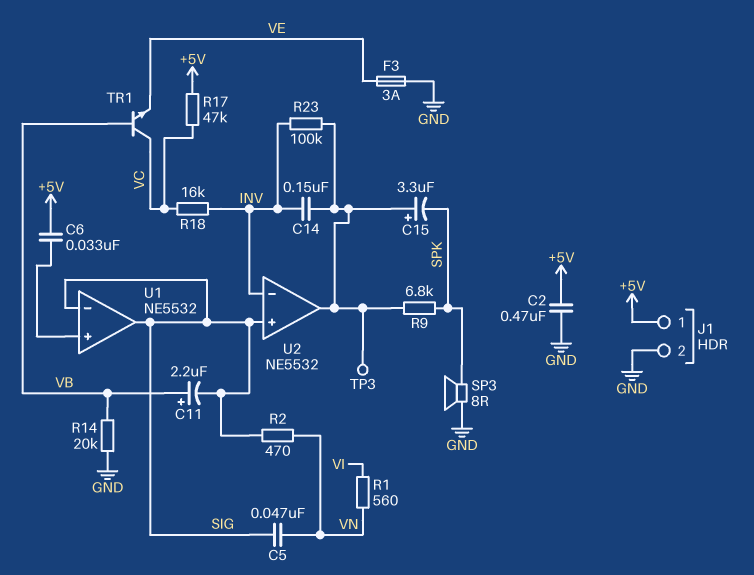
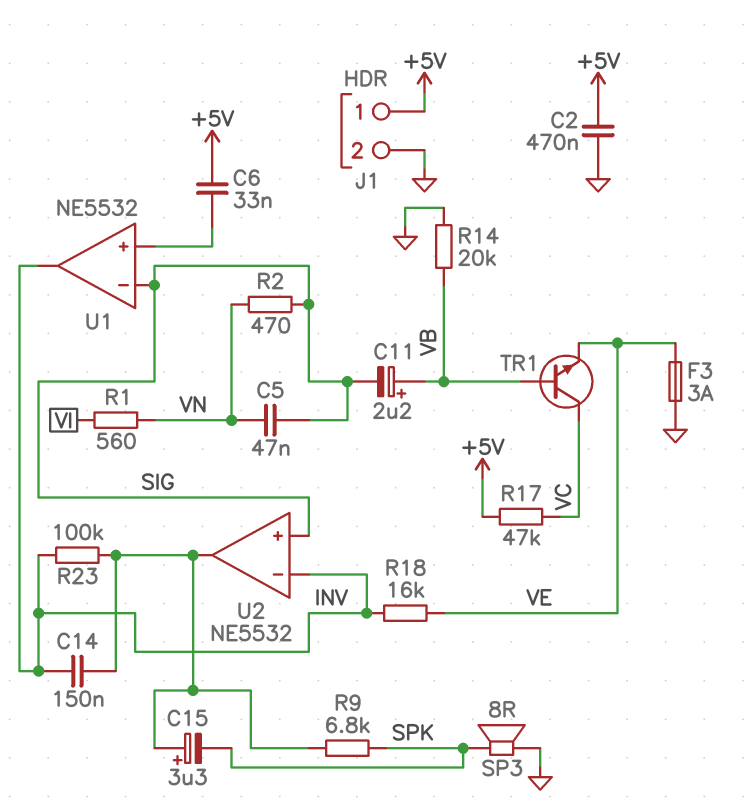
R18: 16k (INV, VC) -> 16k (INV, VE)
TP3: test point (U2/out) -> none
U1 pin out: SIG -> INV

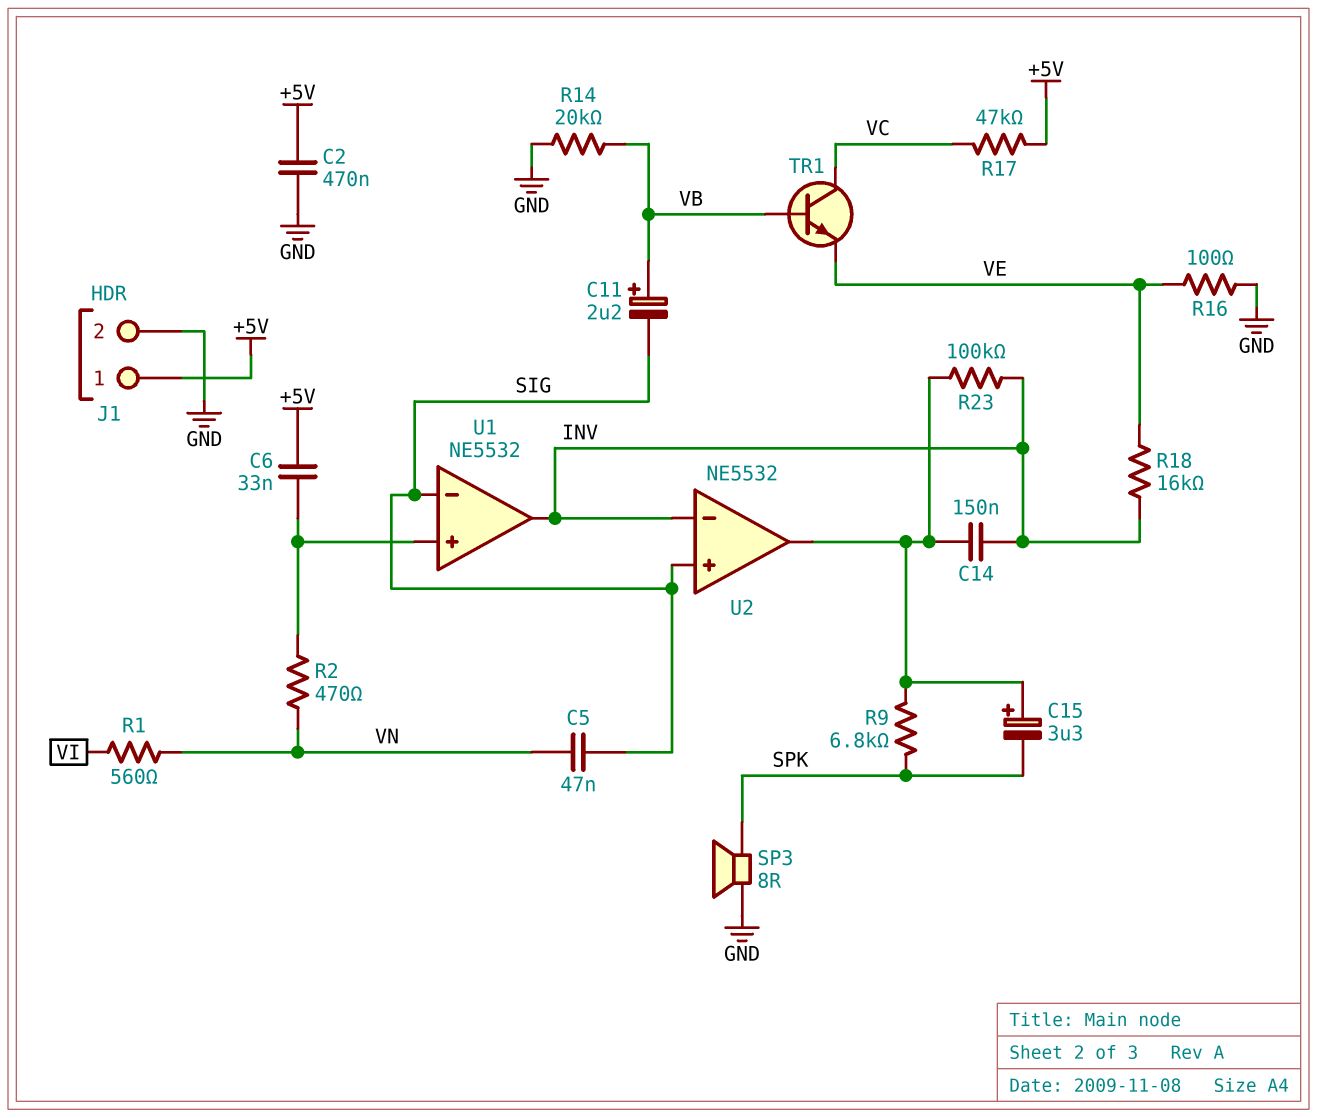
F3: 3A (GND, VE) -> none
R2: 470 (SIG, VN) -> 470 (U1/in+, VN)
R16: none -> 100 (GND, VE)

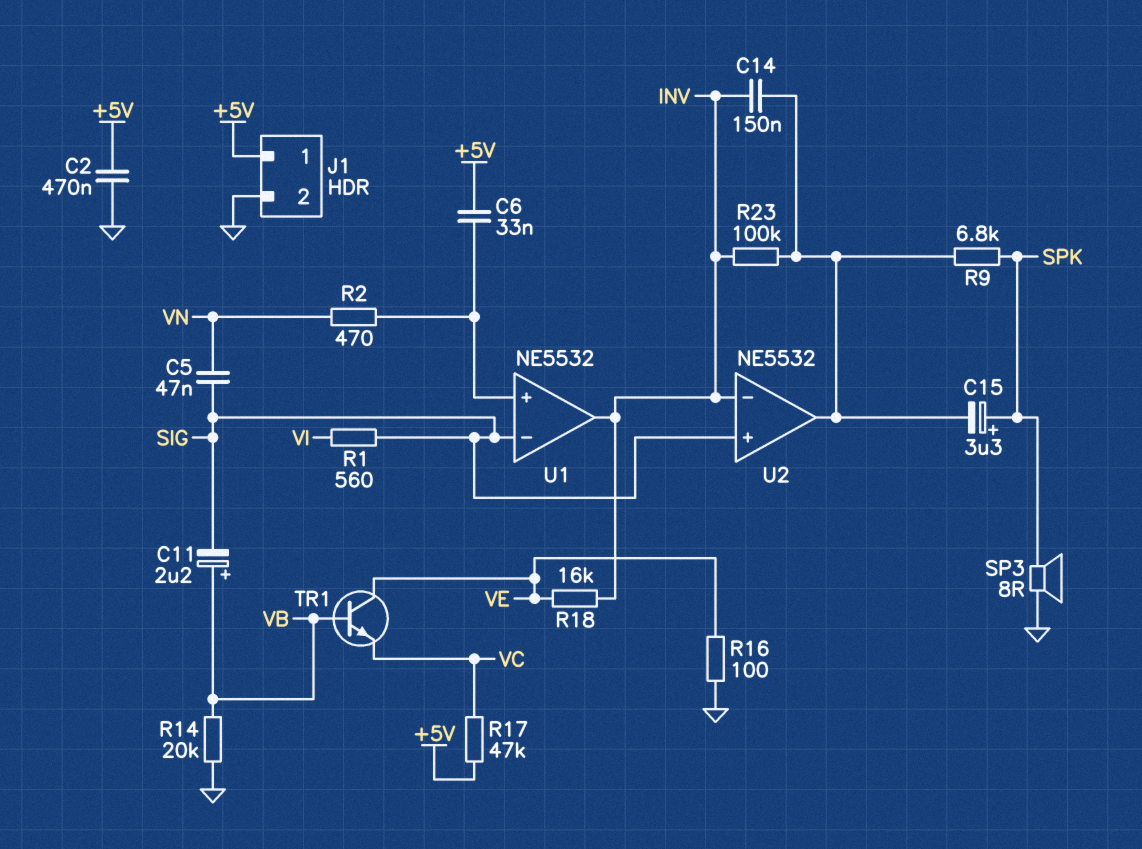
C15: 3.3uF (plus U2/out, minus SPK) -> 3.3uF (plus SPK, minus U2/out)
R1: 560 (VI, VN) -> 560 (SIG, VI)
TR1: NPN (B VB, C VC, E VE) -> NPN (B VB, C VE, E VC)

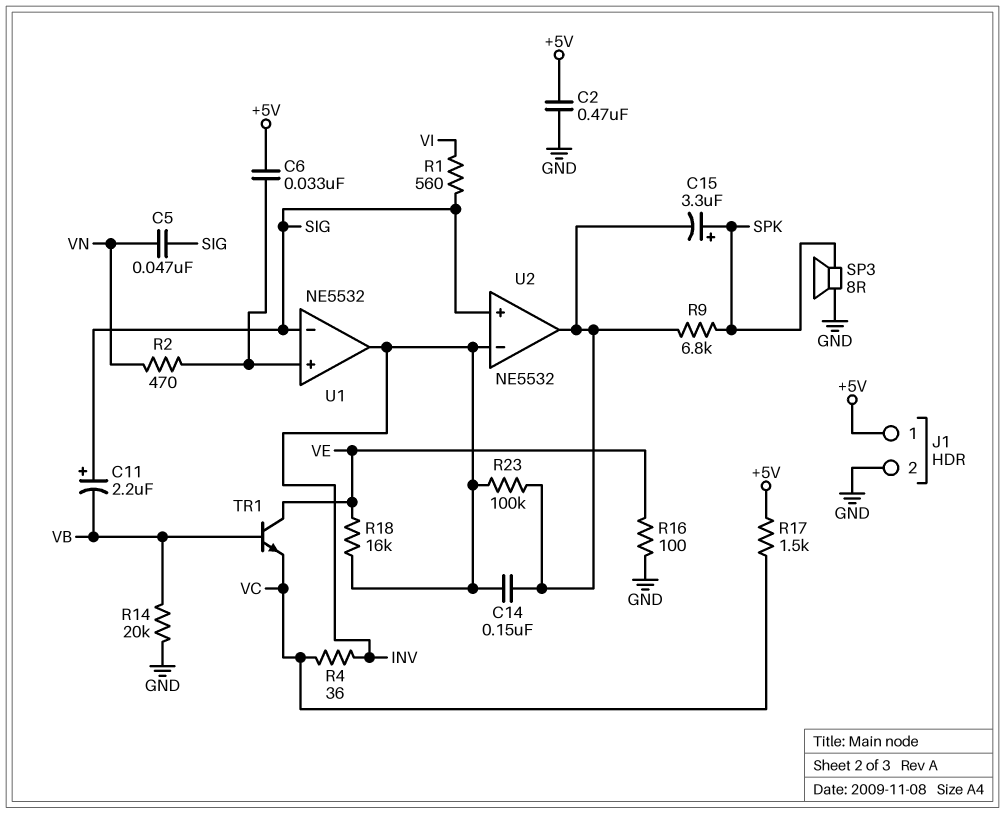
C11: 2.2uF (plus VB, minus SIG) -> 2.2uF (plus SIG, minus VB)
R4: none -> 36 (INV, VC)
R17: 47k (+5V, VC) -> 1.5k (+5V, VC)

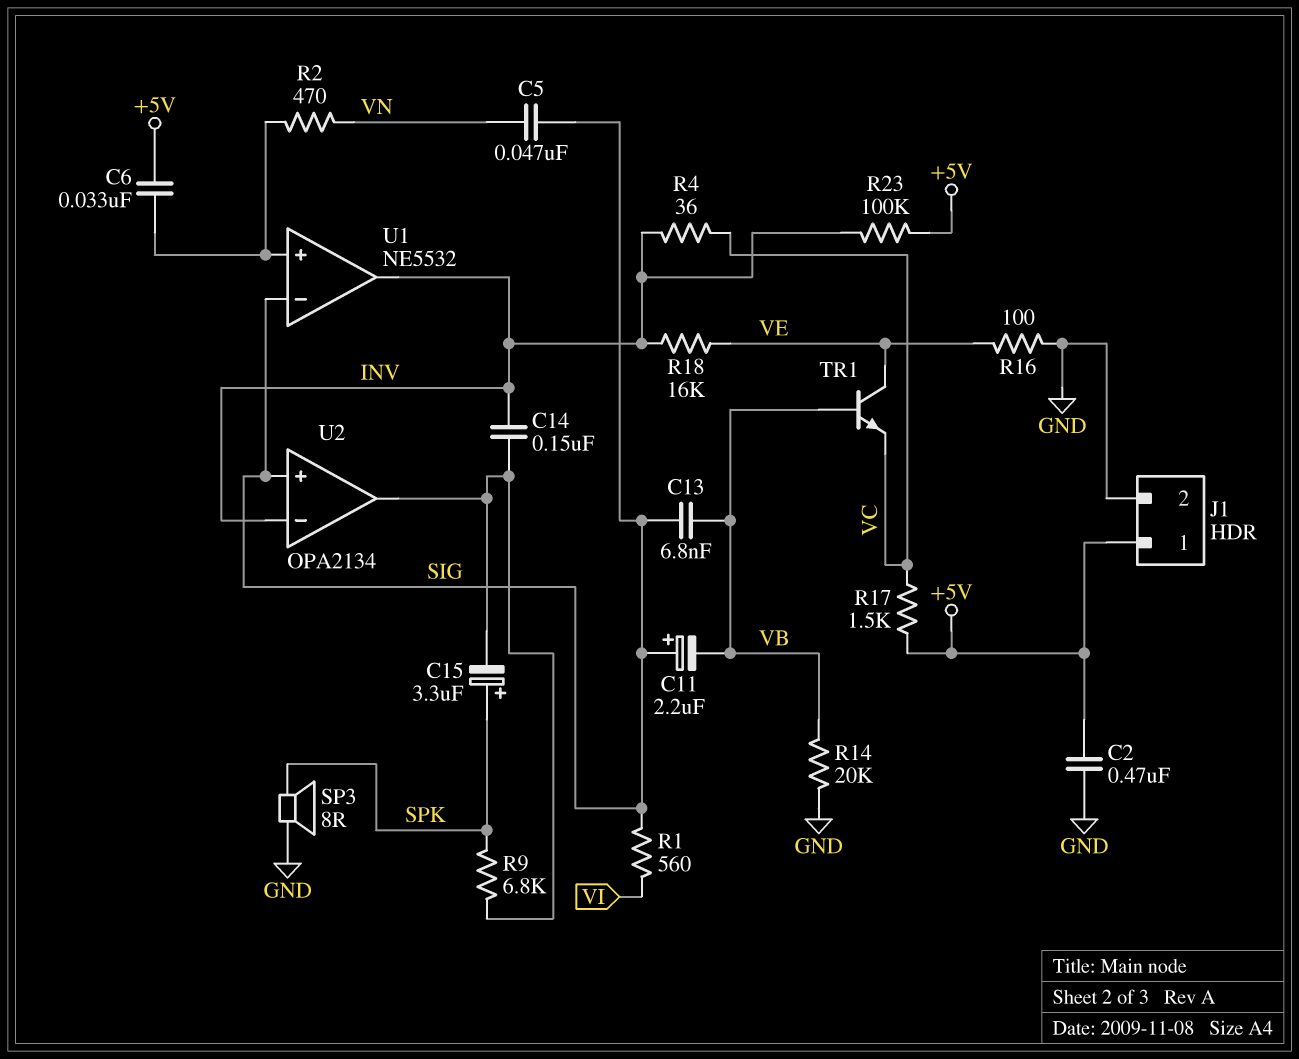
C13: none -> 6.8nF (SIG, VB)
R23: 100k (INV, U2/out) -> 100k (+5V, INV)
U2: NE5532 -> OPA2134

